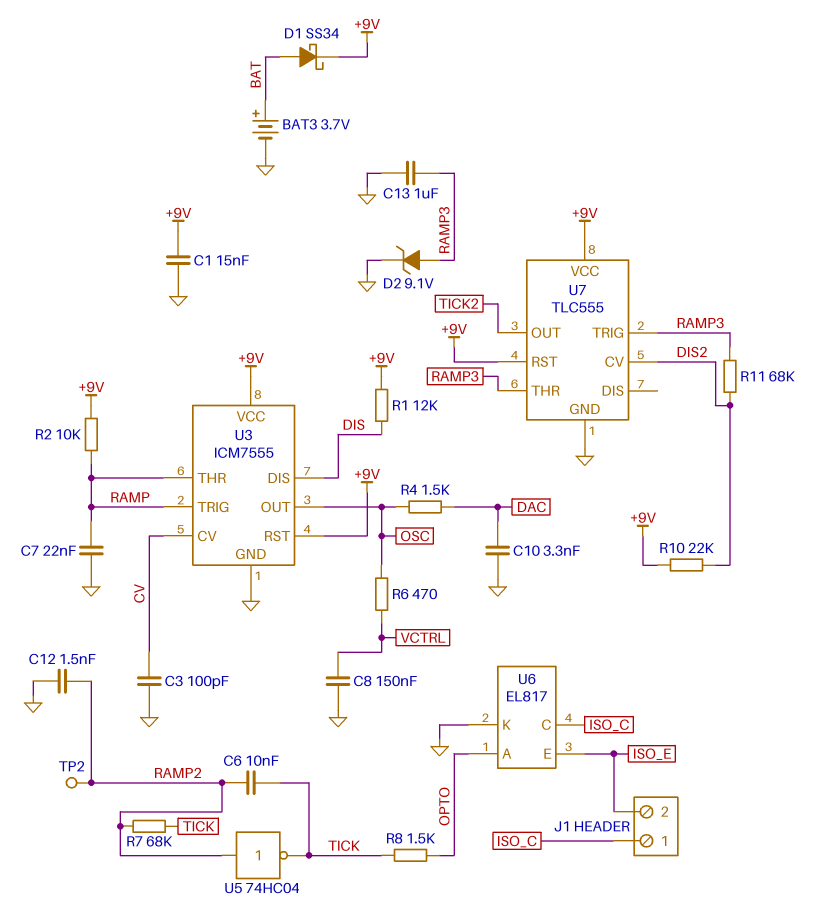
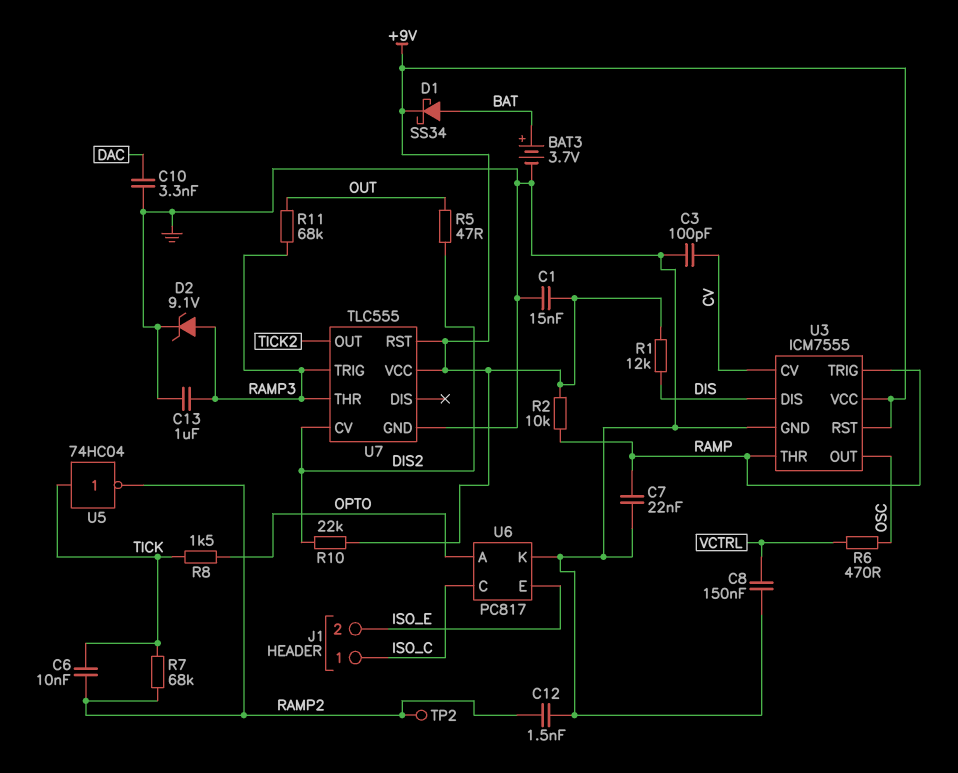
R4: 1.5k (DAC, OSC) -> none
R5: none -> 47 (DIS2, OUT)
R11: 68k (DIS2, RAMP3) -> 68k (OUT, RAMP3)
U5: NOT 74HC04 (in RAMP2, out TICK) -> NOT 74HC04 (in TICK, out RAMP2)
U6: EL817 -> PC817

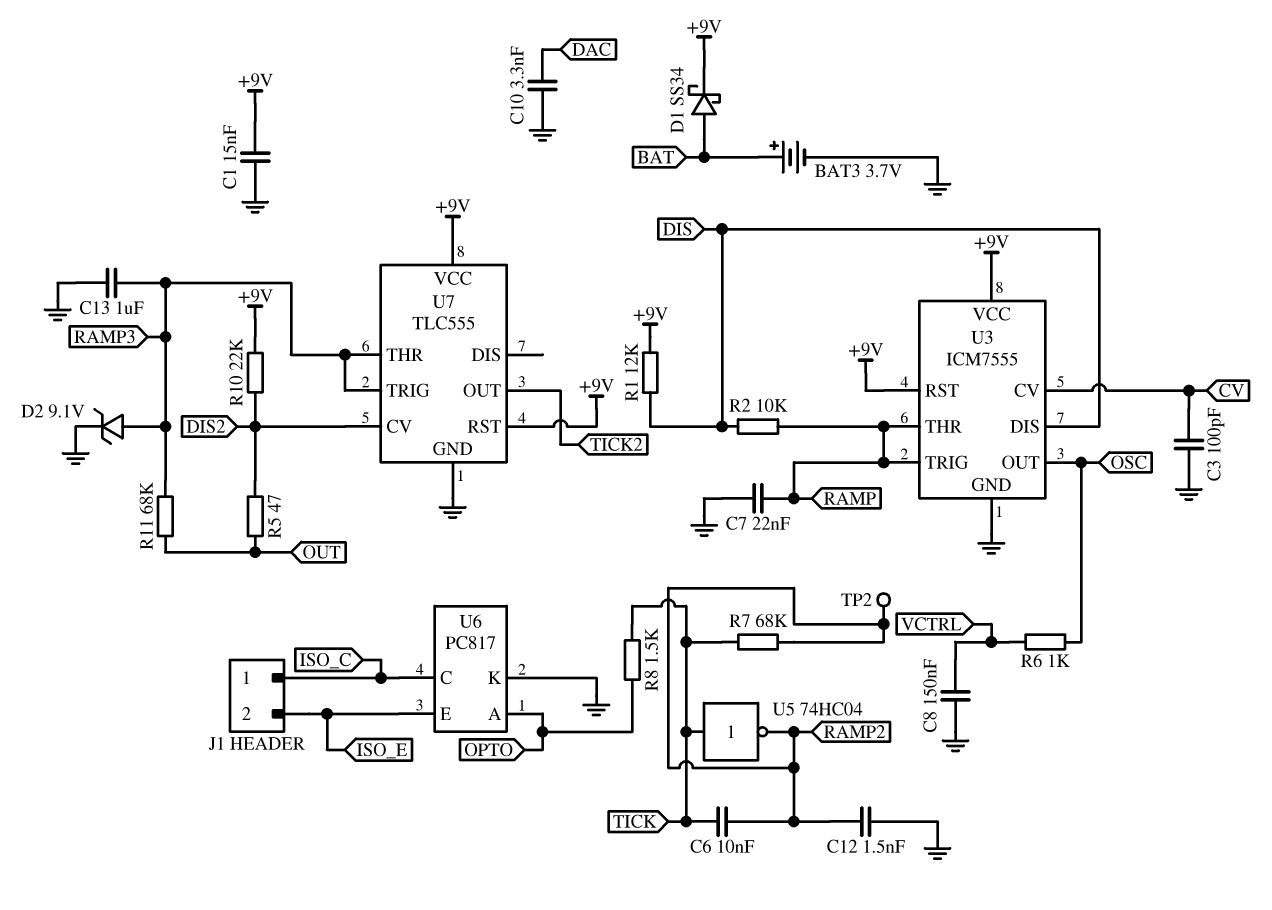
R2: 10k (+9V, RAMP) -> 10k (DIS, RAMP)
R6: 470 (OSC, VCTRL) -> 1k (OSC, VCTRL)

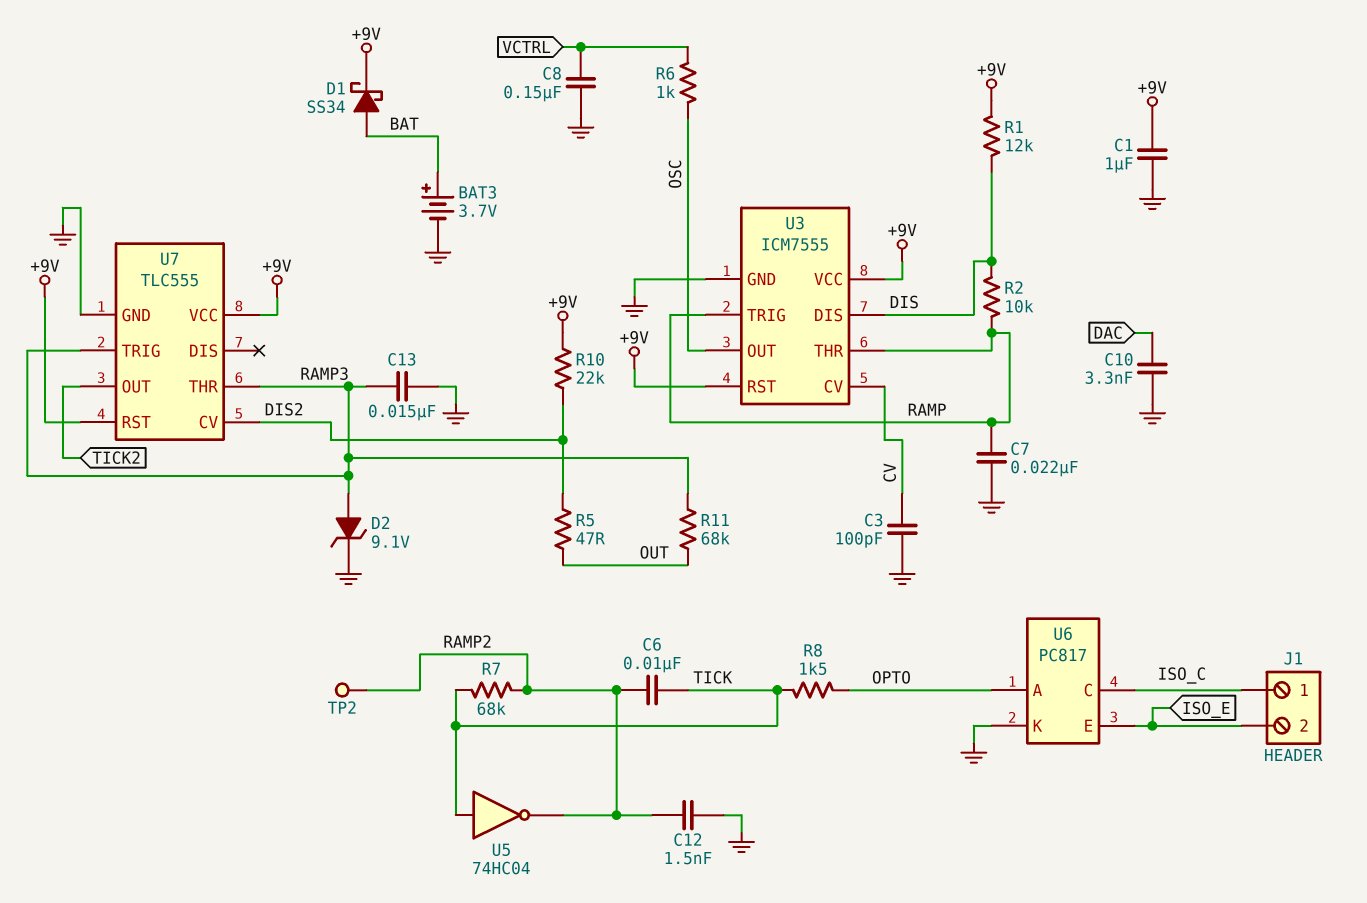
C1: 15nF (+9V, GND) -> 1uF (+9V, GND)
C13: 1uF (GND, RAMP3) -> 15nF (GND, RAMP3)

